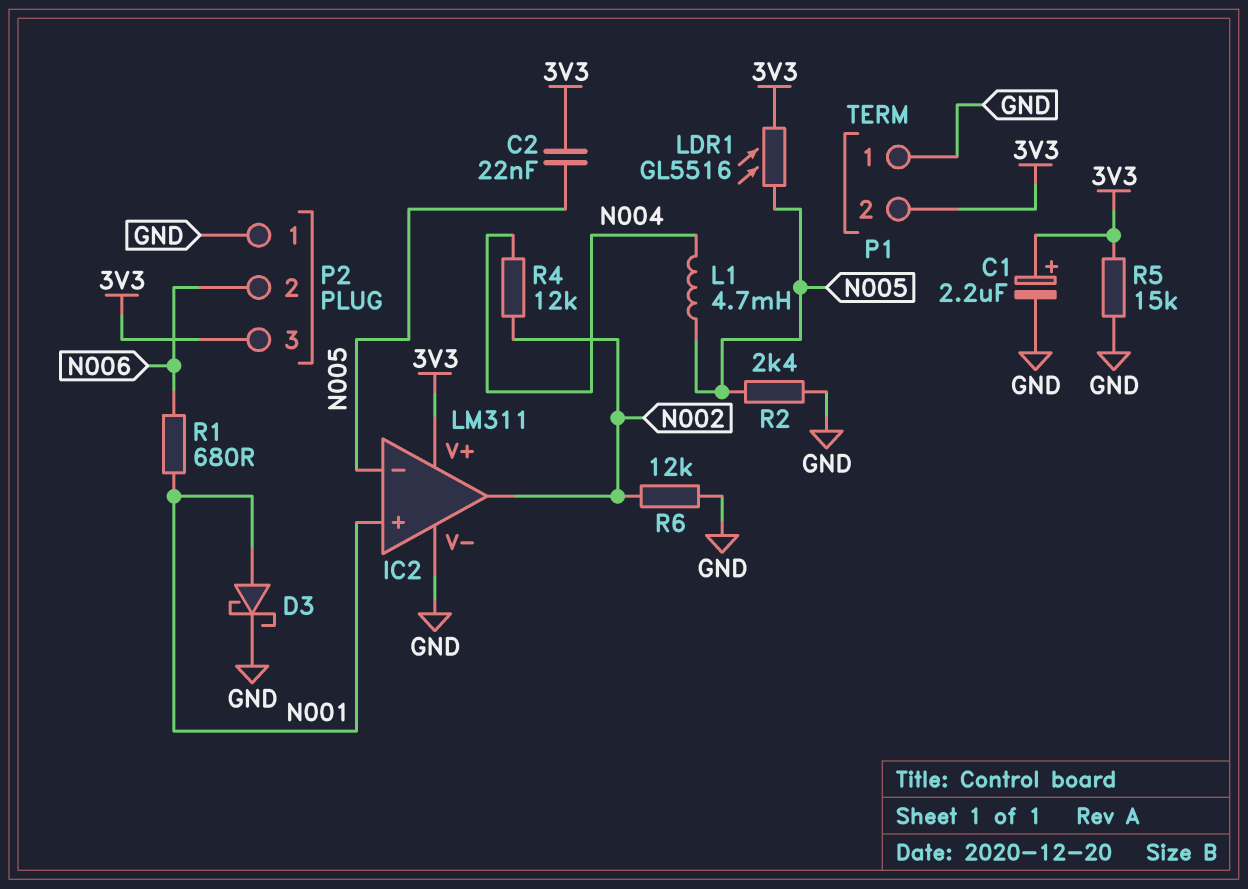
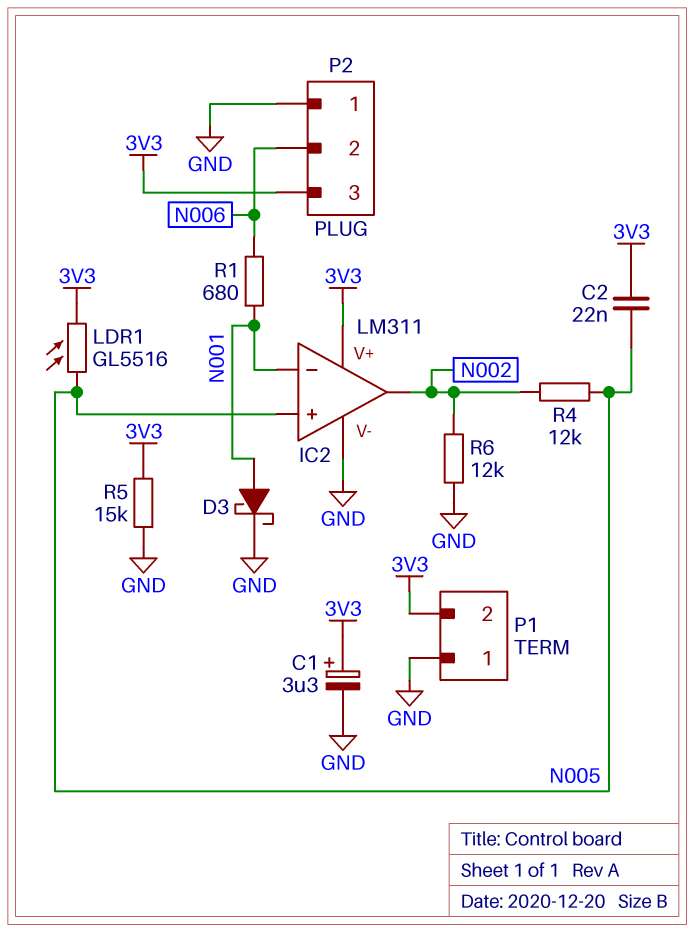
C1: 2.2uF (plus 3V3, minus GND) -> 3.3uF (plus 3V3, minus GND)
IC2 pin in+: N001 -> N005
IC2 pin in-: N005 -> N001
L1: 4.7mH (N004, N005) -> none
R2: 2.4k (GND, N005) -> none
R4: 12k (N002, N004) -> 12k (N002, N005)

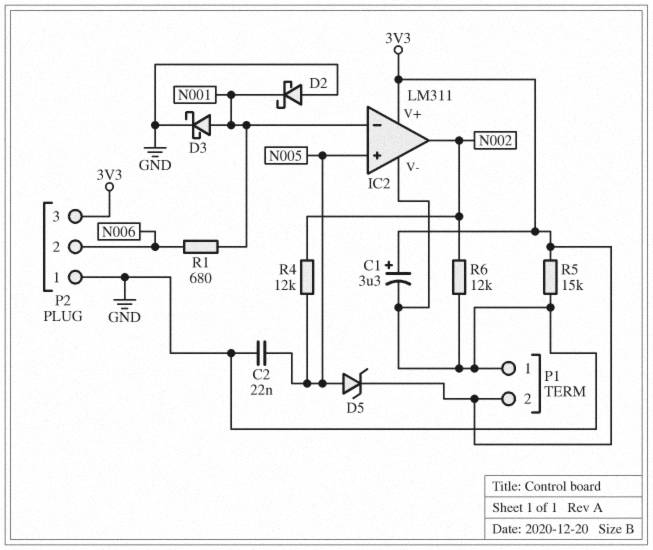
C2: 22nF (3V3, N005) -> 22nF (GND, N005)
D2: none -> schottky (A GND, K N001)
D5: none -> zener (A N005, K 3V3)
LDR1: GL5516 (3V3, N005) -> none

